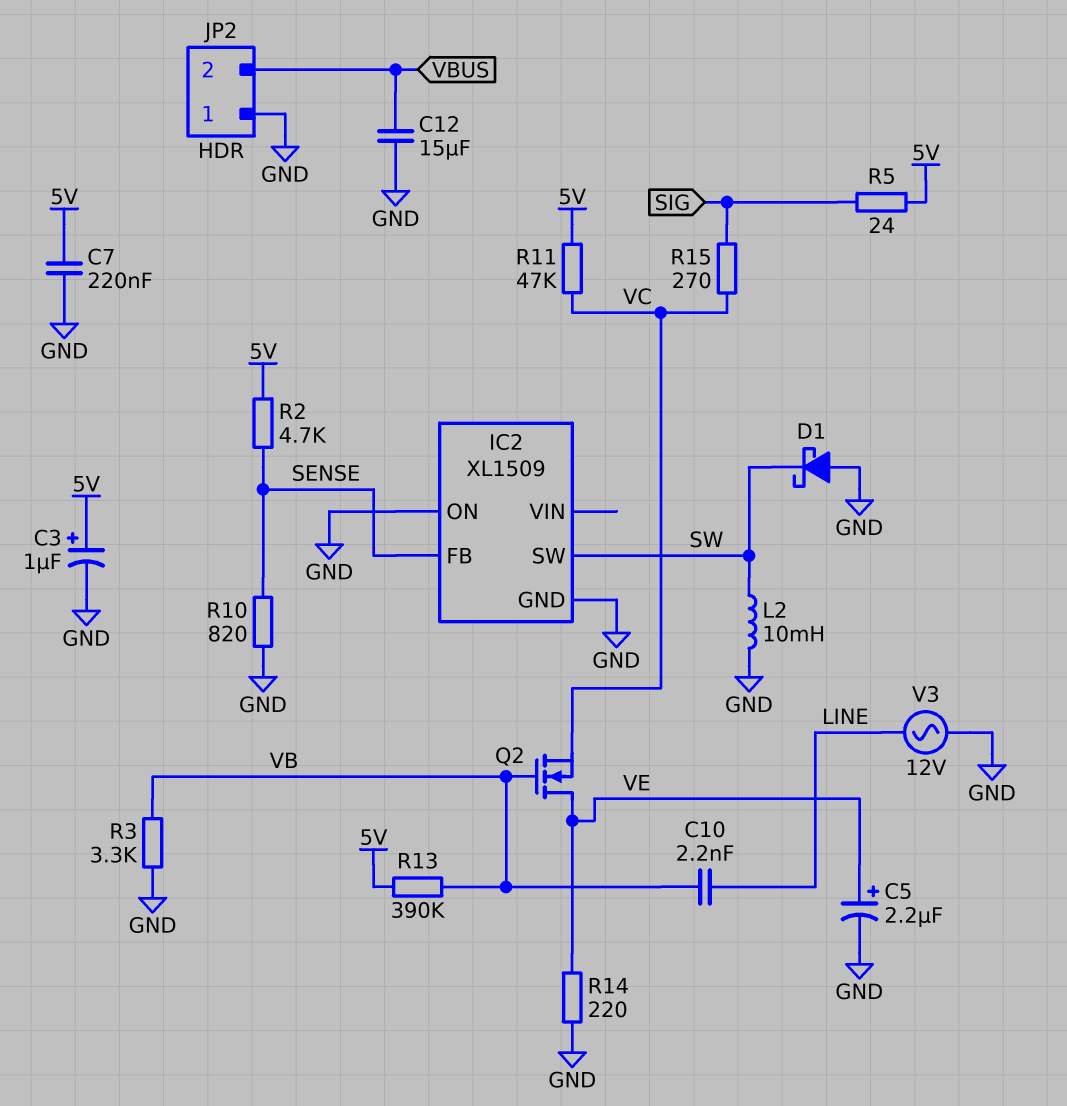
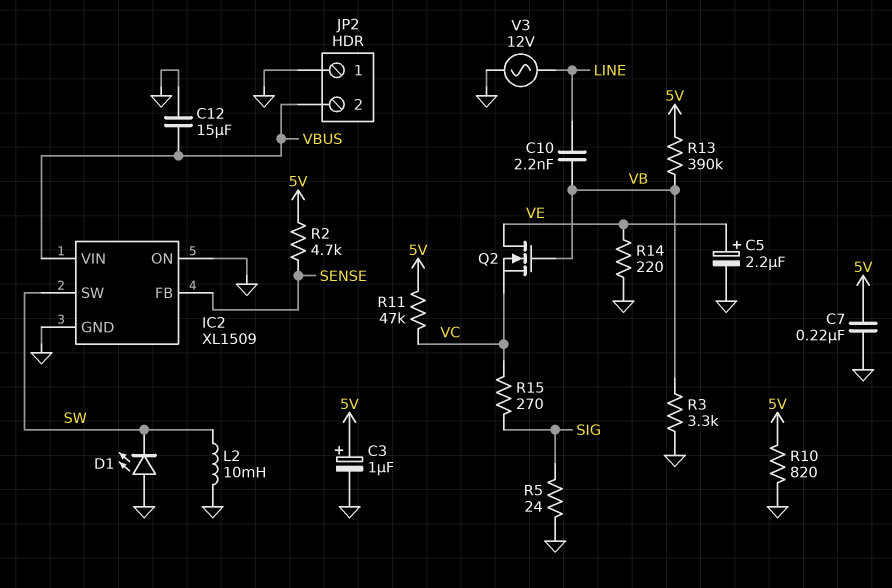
D1: schottky (A GND, K SW) -> LED (A GND, K SW)
IC2 pin VIN: none -> VBUS
R5: 24 (5V, SIG) -> 24 (GND, SIG)
R10: 820 (GND, SENSE) -> 820 (5V, GND)

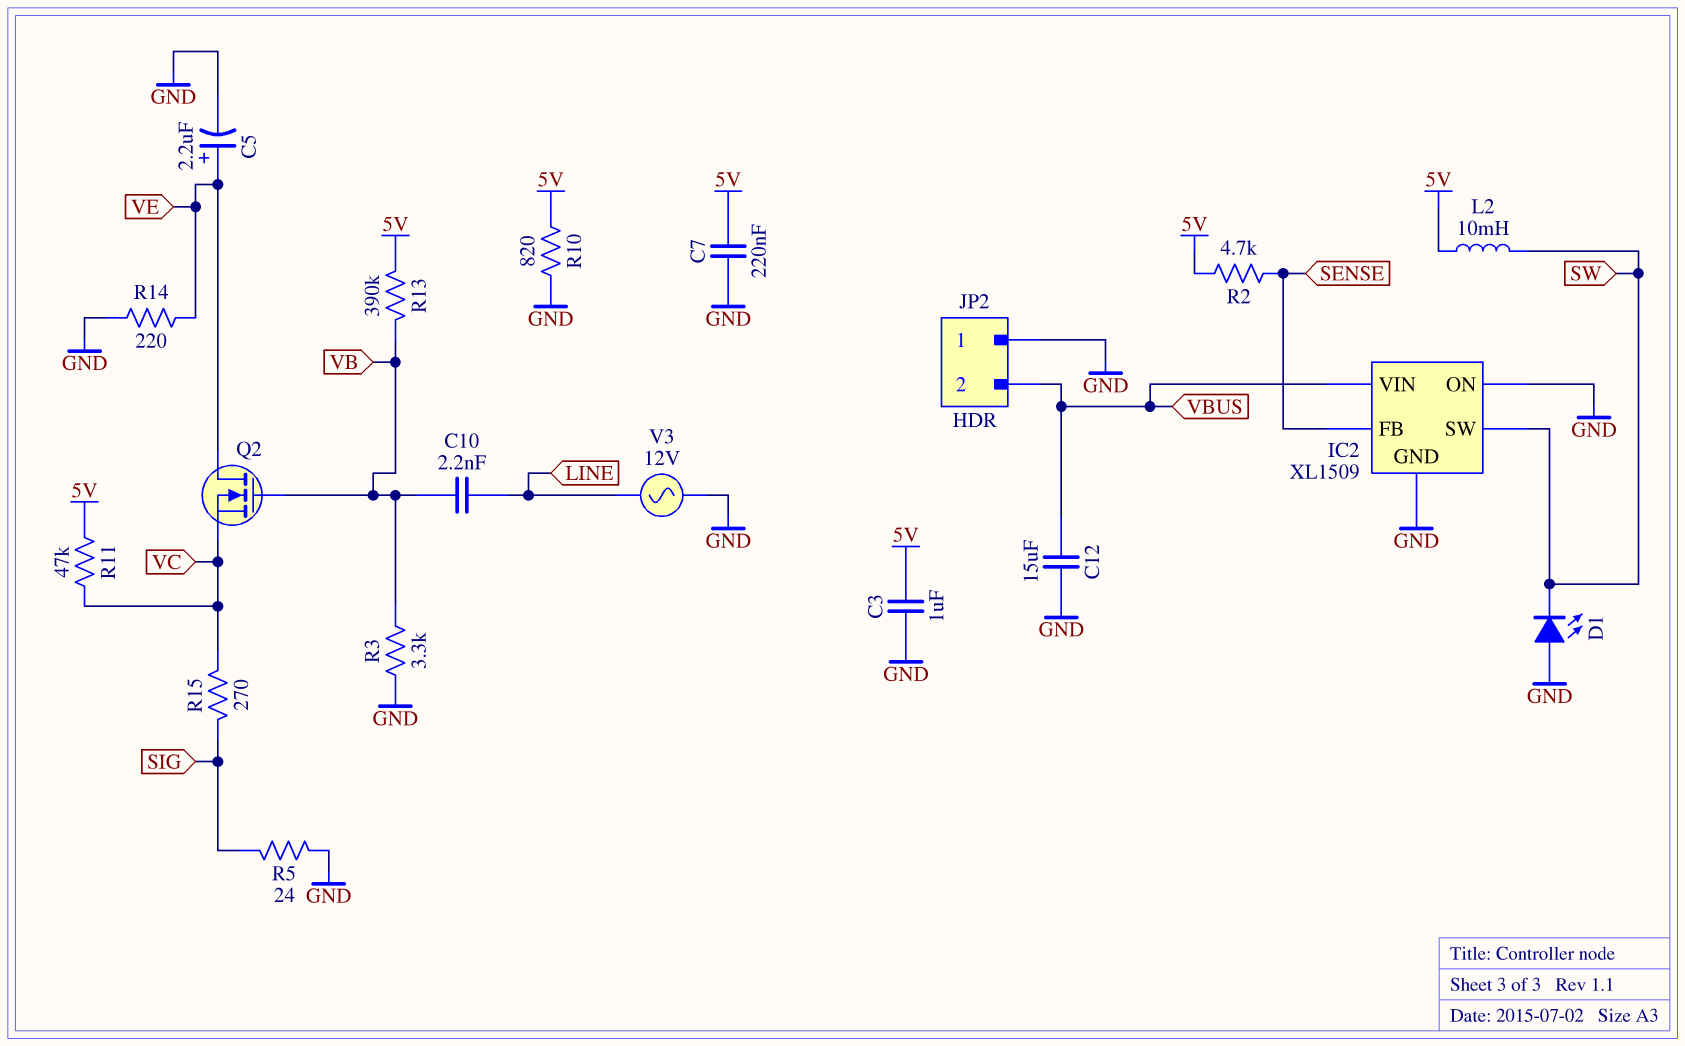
C3: 1uF (plus 5V, minus GND) -> 1uF (5V, GND)
L2: 10mH (GND, SW) -> 10mH (5V, SW)

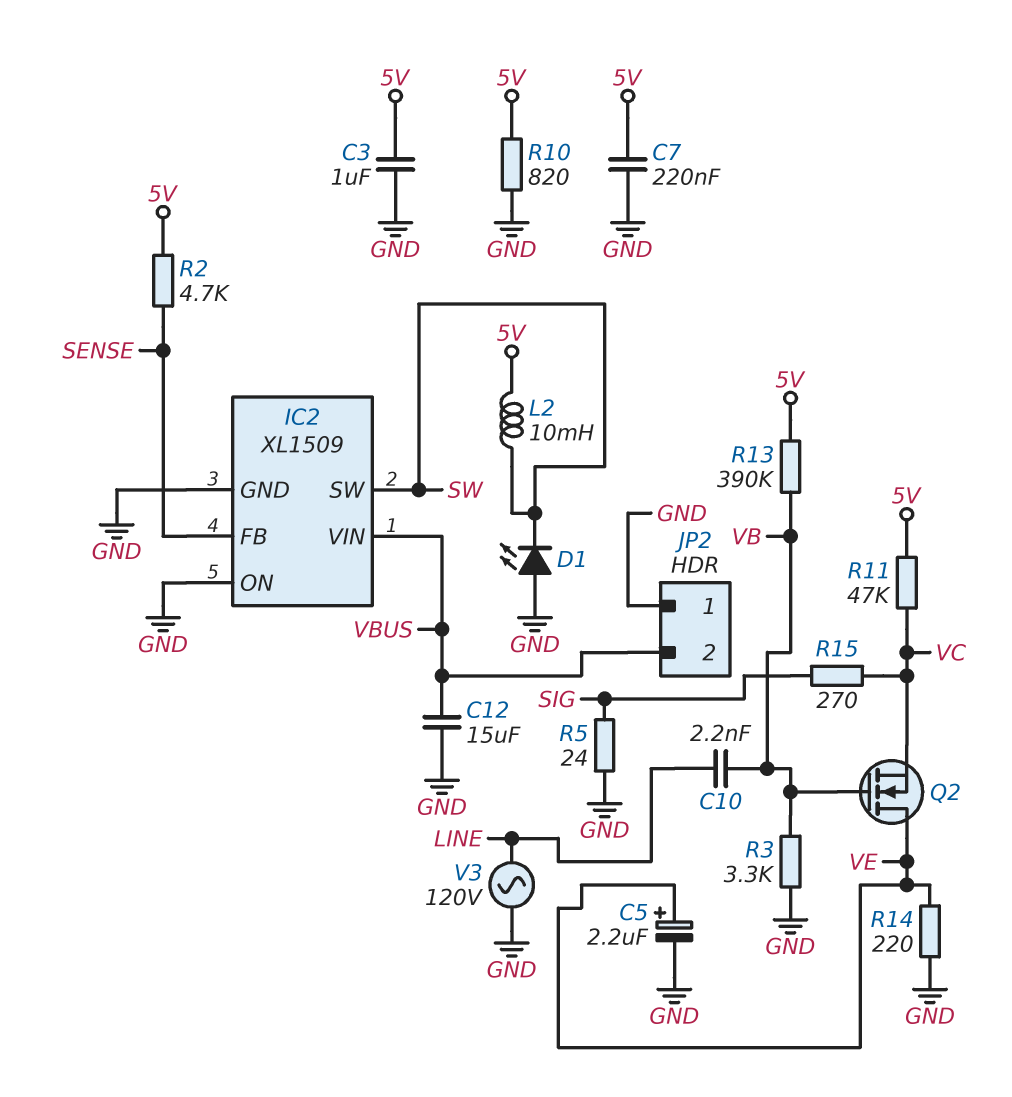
V3: AC 12V (GND, LINE) -> AC 120V (GND, LINE)

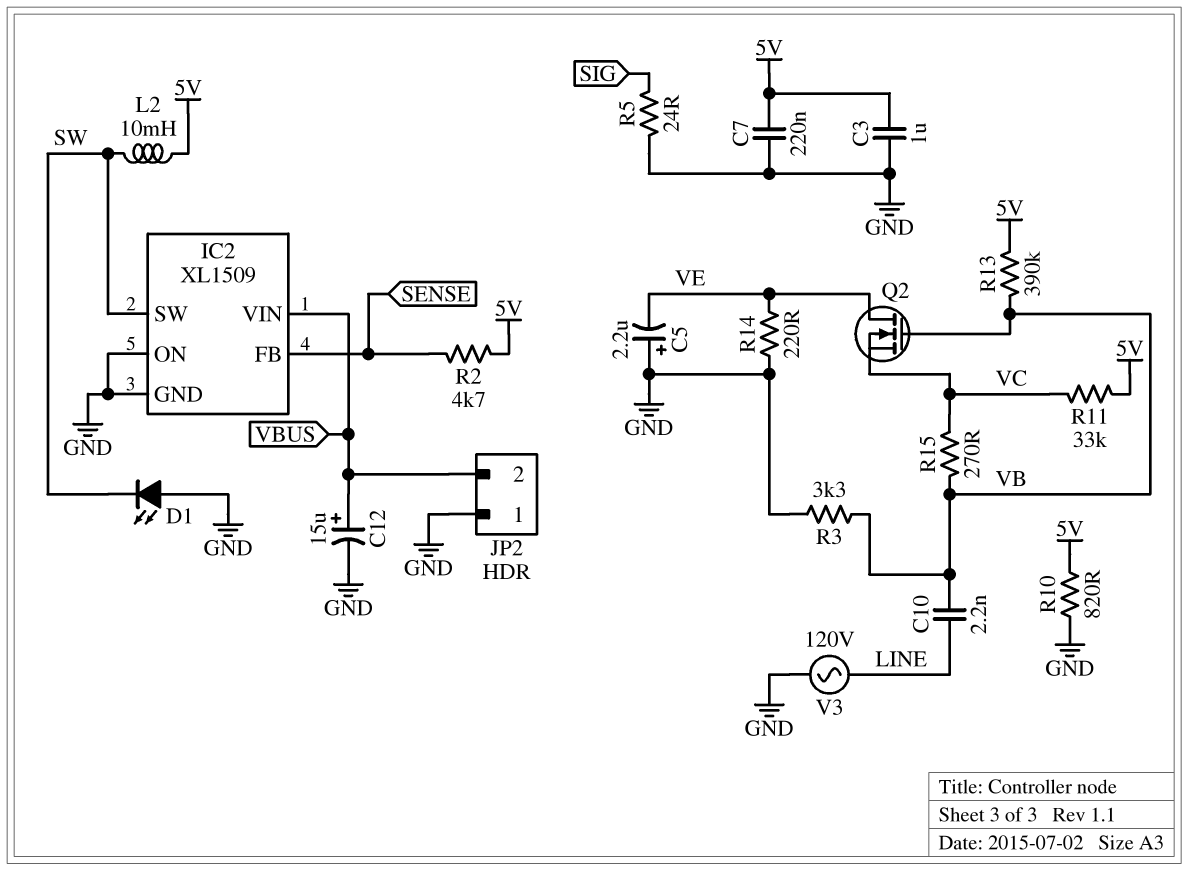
C5: 2.2uF (plus VE, minus GND) -> 2.2uF (plus GND, minus VE)
C12: 15uF (GND, VBUS) -> 15uF (plus VBUS, minus GND)
R11: 47k (5V, VC) -> 33k (5V, VC)
R15: 270 (SIG, VC) -> 270 (VB, VC)

